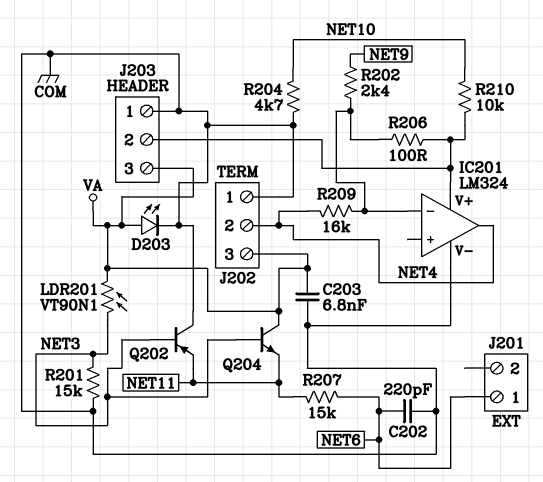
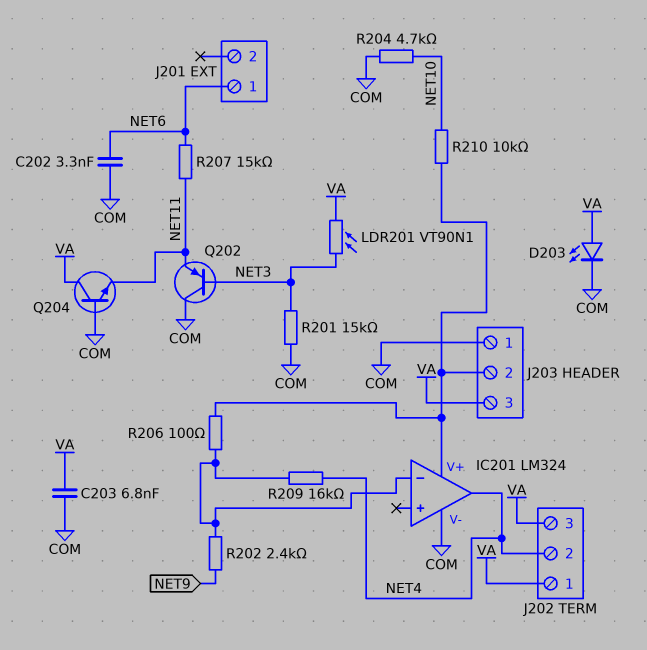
C202: 220pF (COM, NET6) -> 3.3nF (COM, NET6)
J202 pin 1: COM -> VA
Q204: NPN (B NET3, C VA, E NET11) -> NPN (B COM, C VA, E NET11)

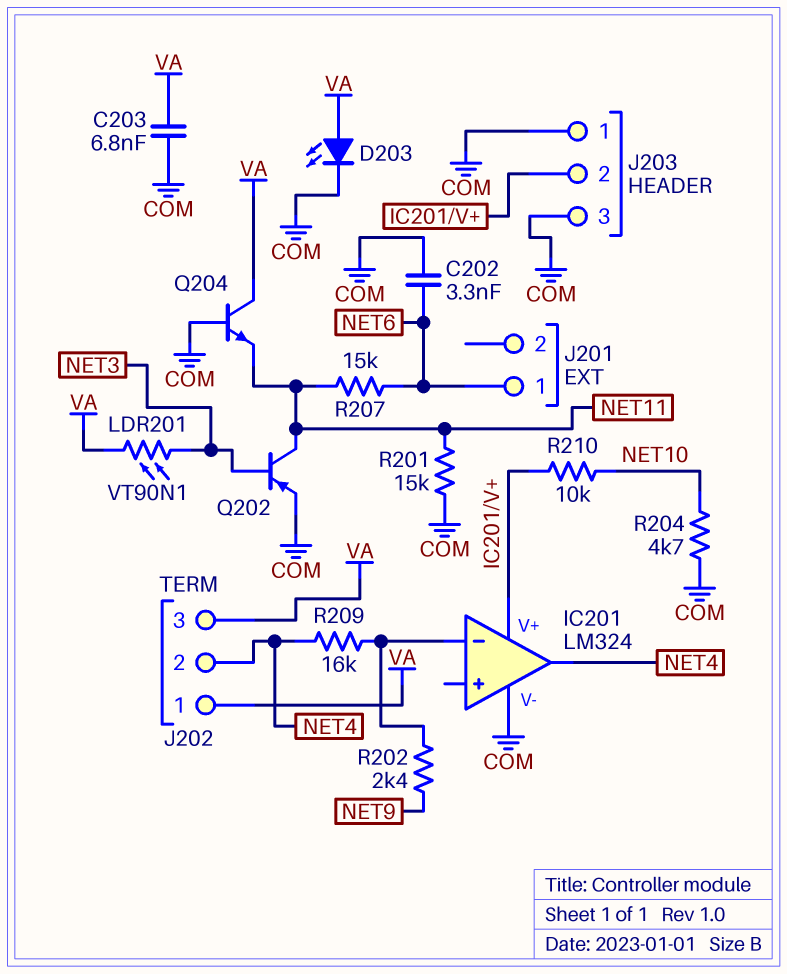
J203 pin 3: VA -> COM
Q202: PNP (B NET3, C COM, E NET11) -> PNP (B NET3, C NET11, E COM)
R201: 15k (COM, NET3) -> 15k (COM, NET11)
R206: 100 (IC201/V+, IC201/in-) -> none

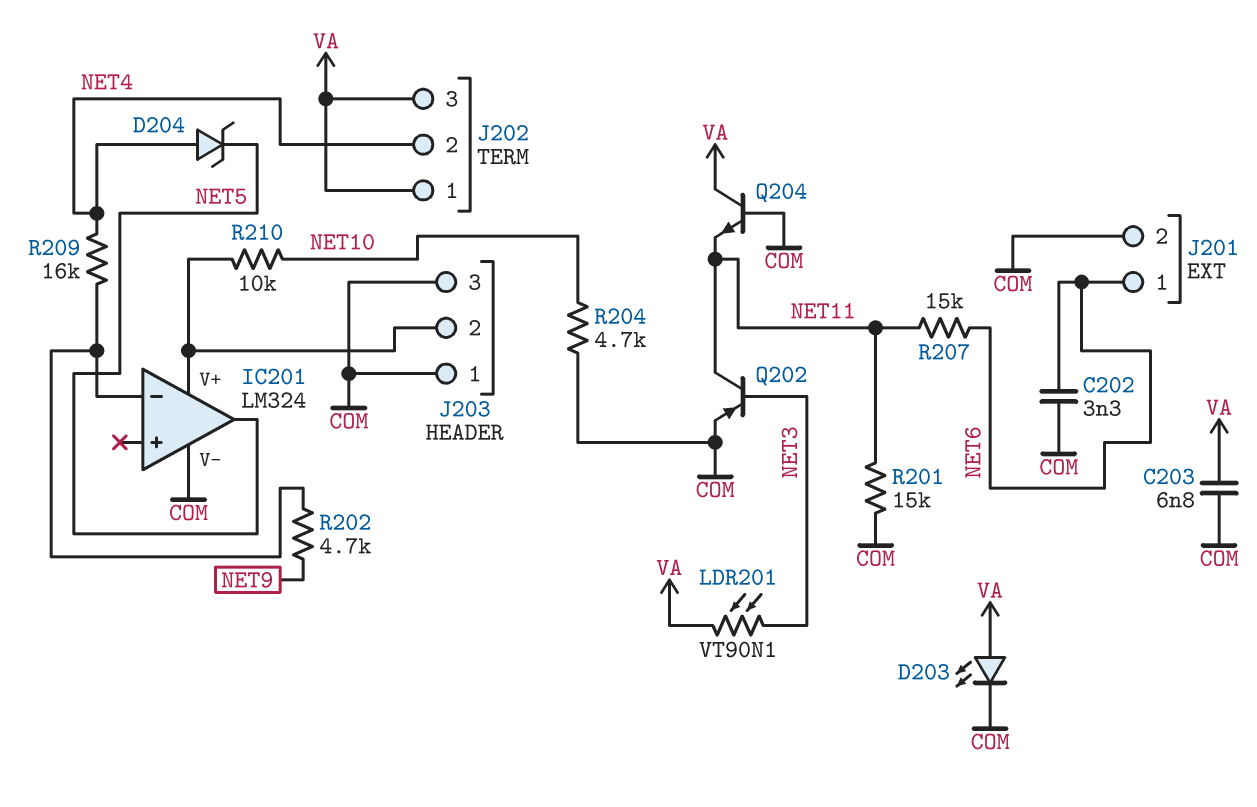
D204: none -> zener (A NET4, K NET5)
IC201 pin out: NET4 -> NET5
J201 pin 2: none -> COM
R202: 2.4k (IC201/in-, NET9) -> 4.7k (IC201/in-, NET9)

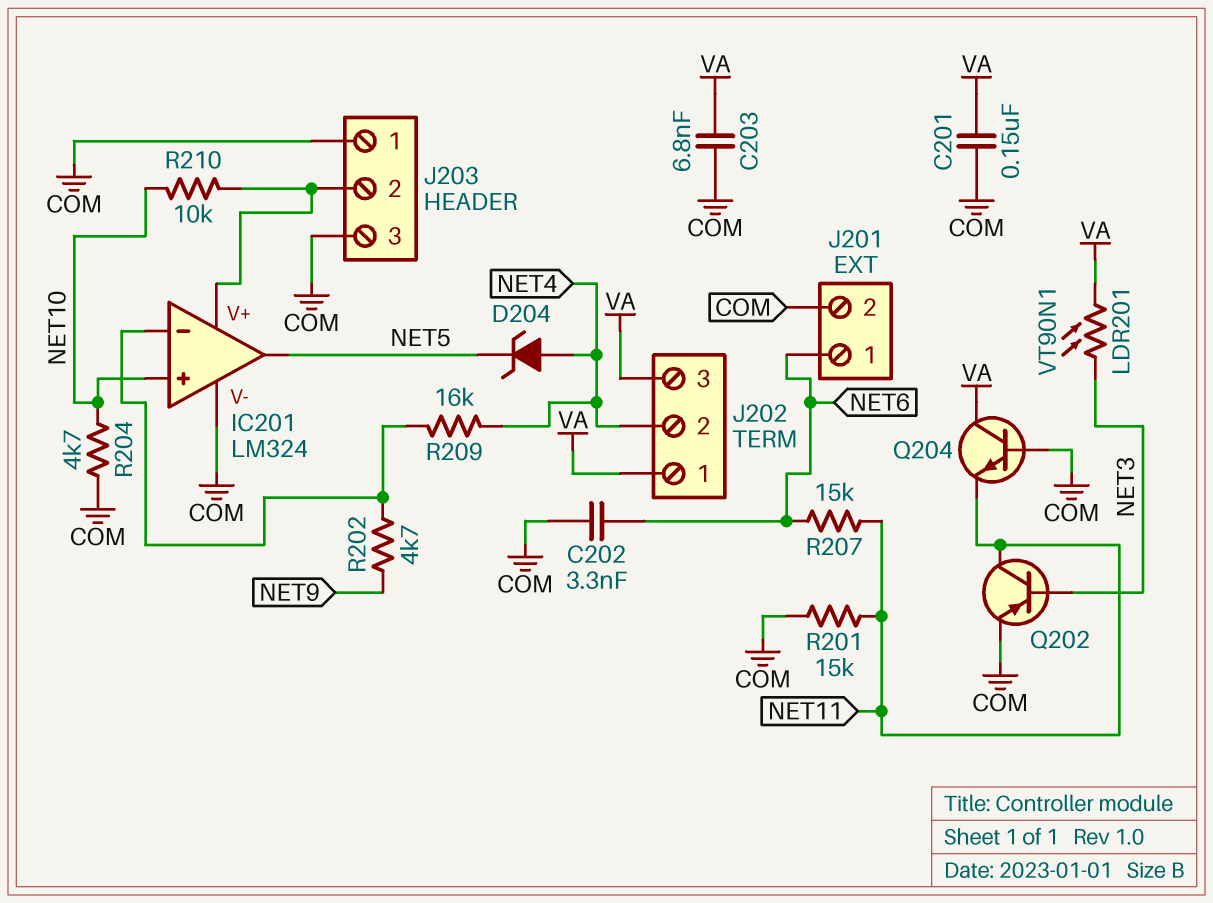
C201: none -> 150nF (COM, VA)
D203: LED (A VA, K COM) -> none
IC201 pin in+: none -> NET10

